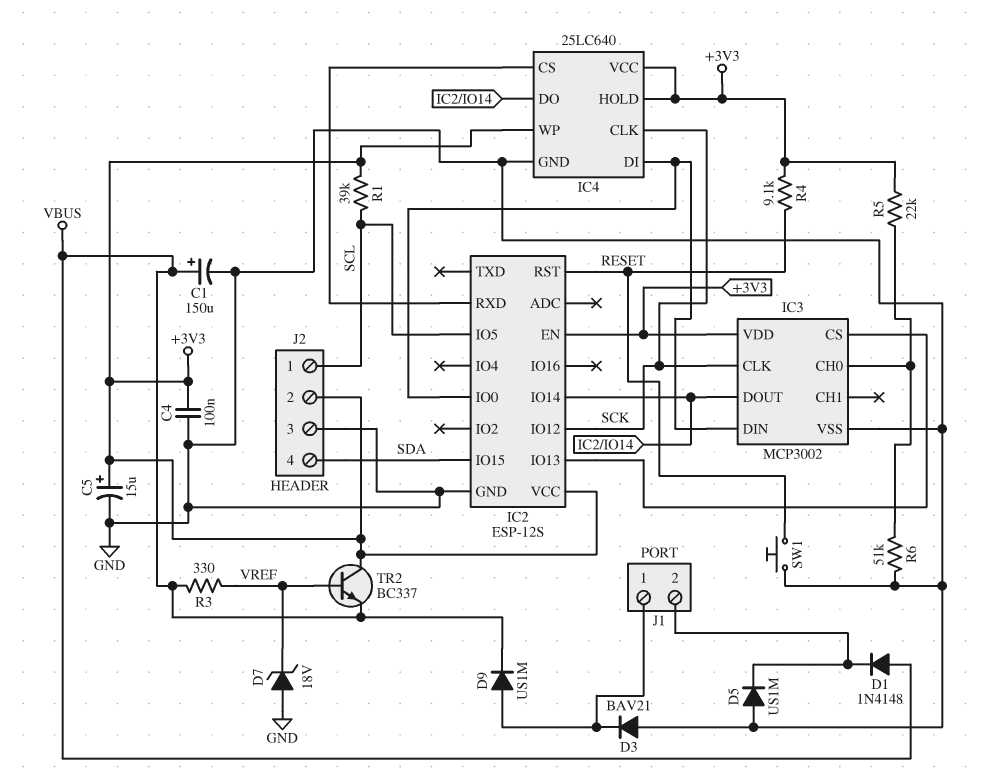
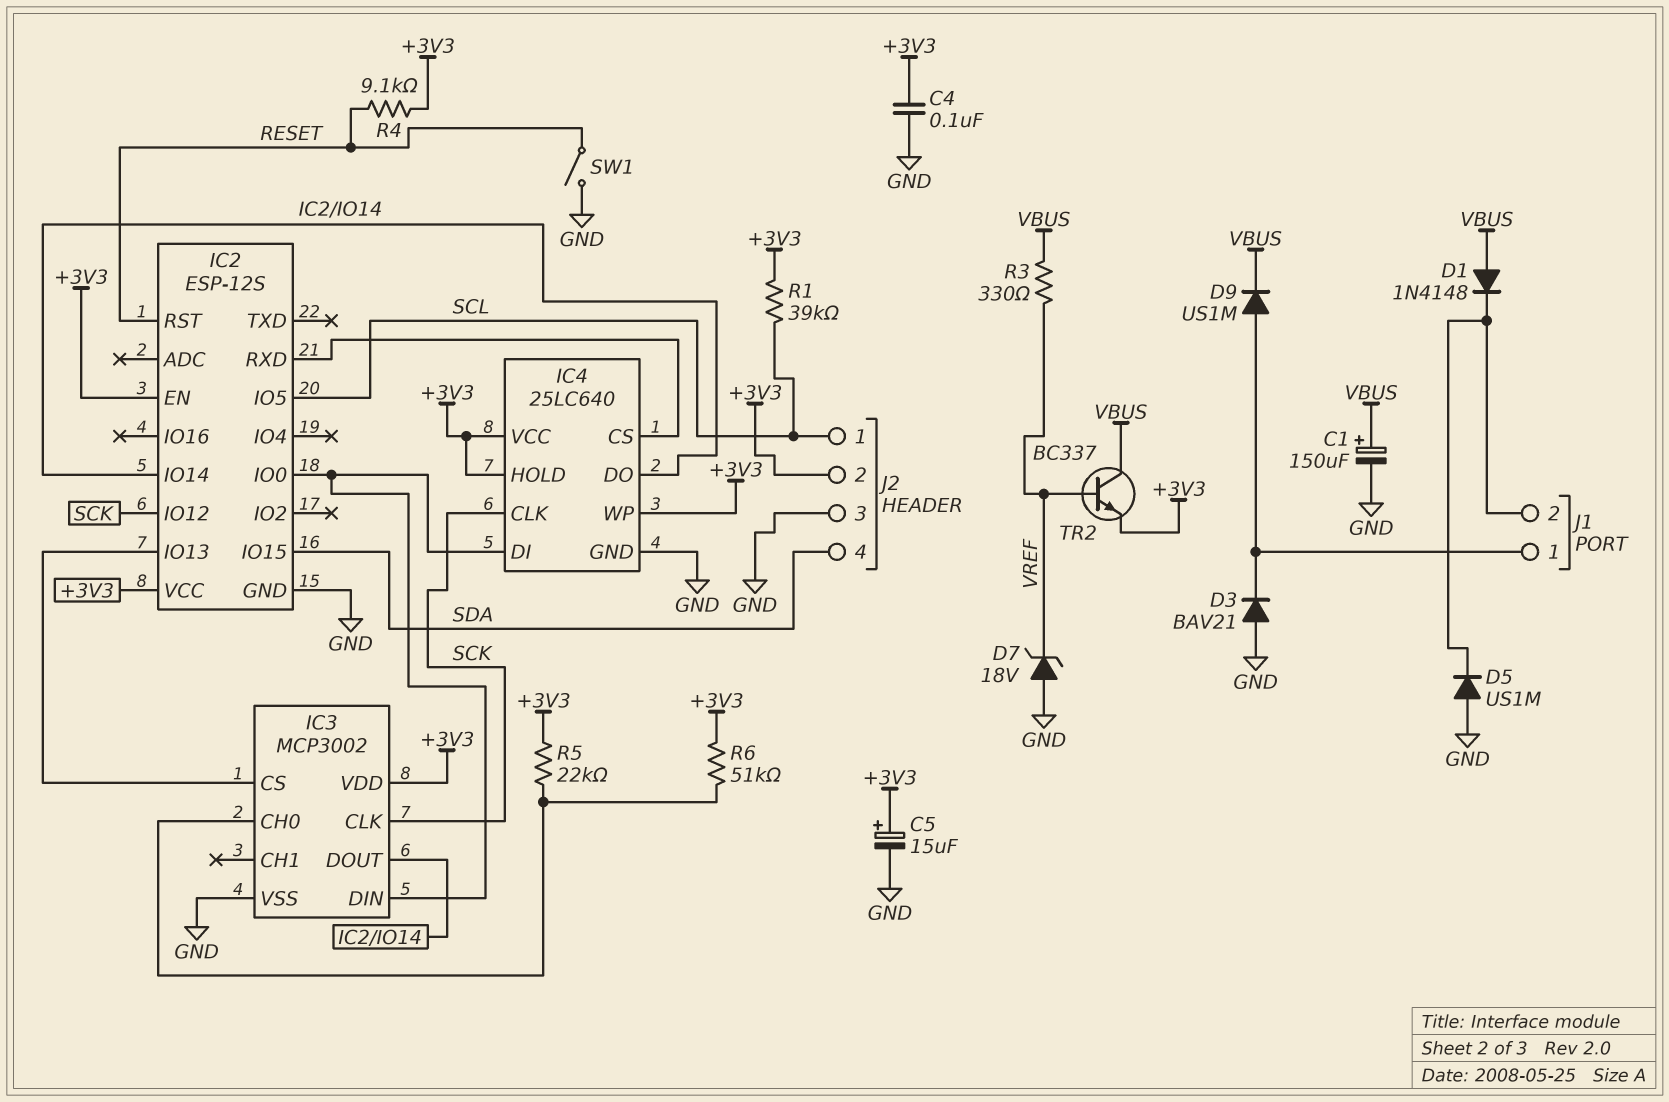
R6: 51k (GND, IC3/CH0) -> 51k (+3V3, IC3/CH0)
SW1: button (GND, RESET) -> switch (GND, RESET)
TR2: NPN BC337 (B VREF, C +3V3, E VBUS) -> NPN BC337 (B VREF, C VBUS, E +3V3)

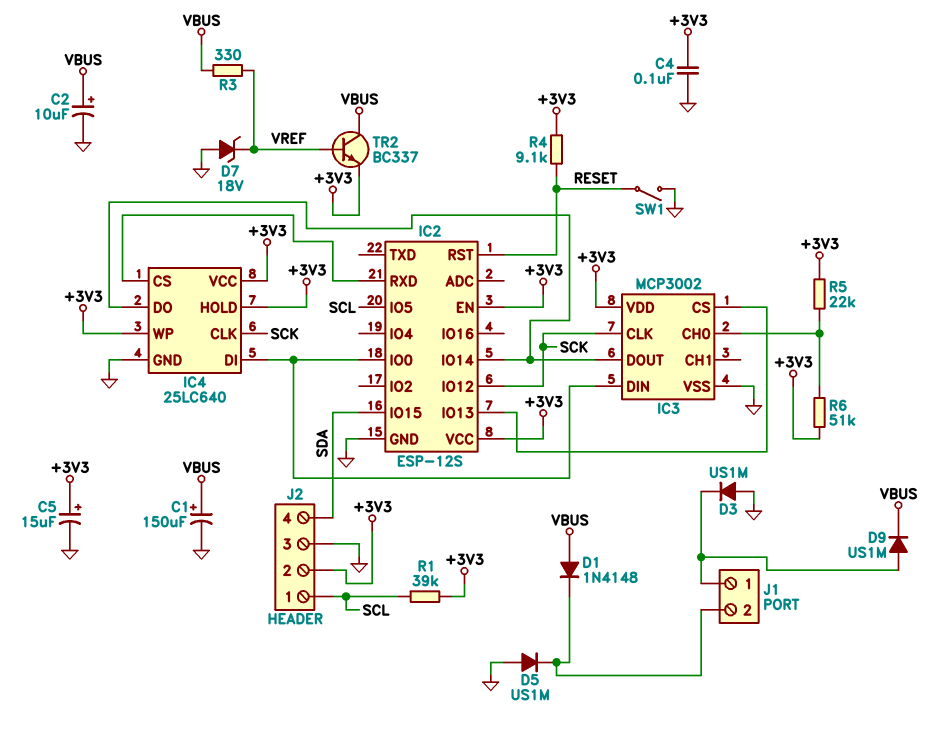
C2: none -> 10uF (plus VBUS, minus GND)
D3: diode BAV21 (A GND, K J1/1) -> diode US1M (A GND, K J1/1)

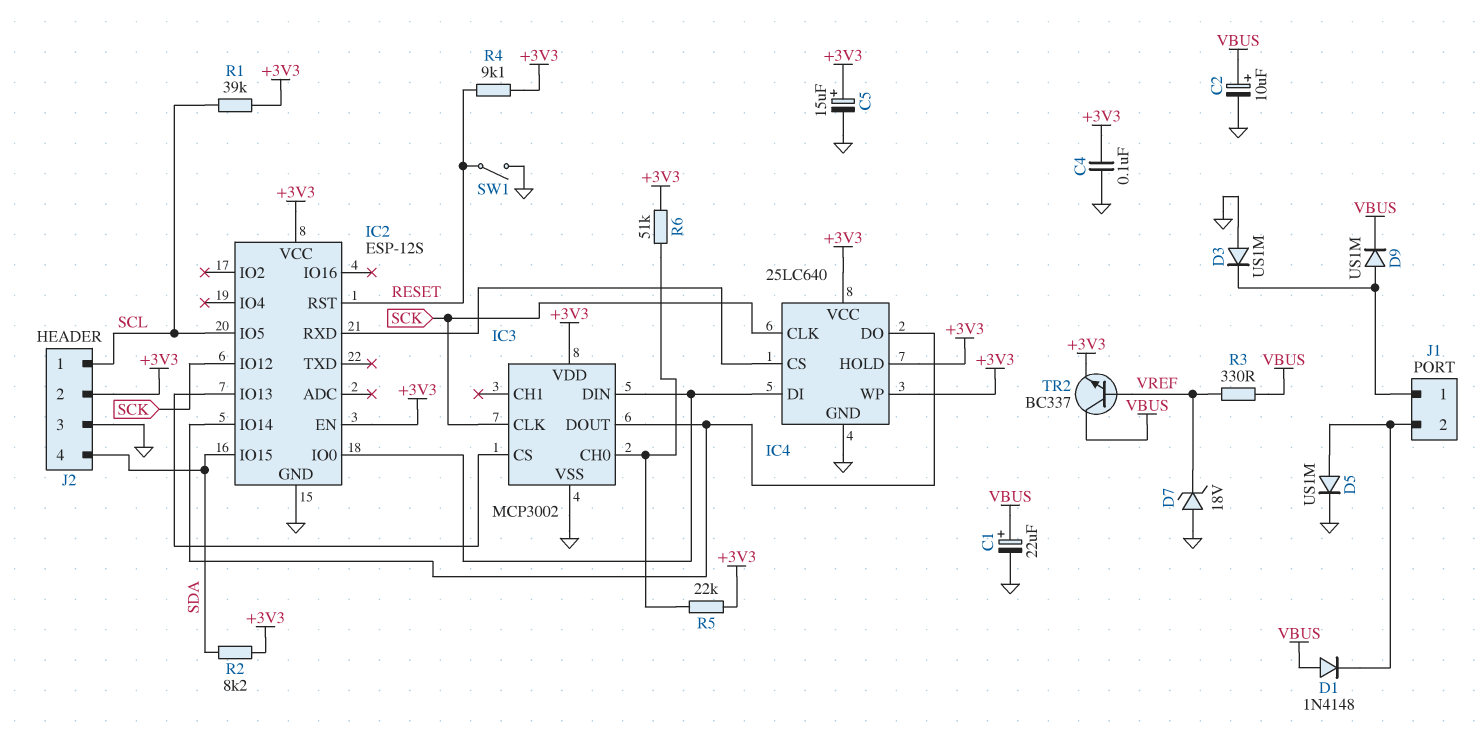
C1: 150uF (plus VBUS, minus GND) -> 22uF (plus VBUS, minus GND)
D5: diode US1M (A GND, K J1/2) -> diode US1M (A J1/2, K GND)
R2: none -> 8.2k (+3V3, SDA)

